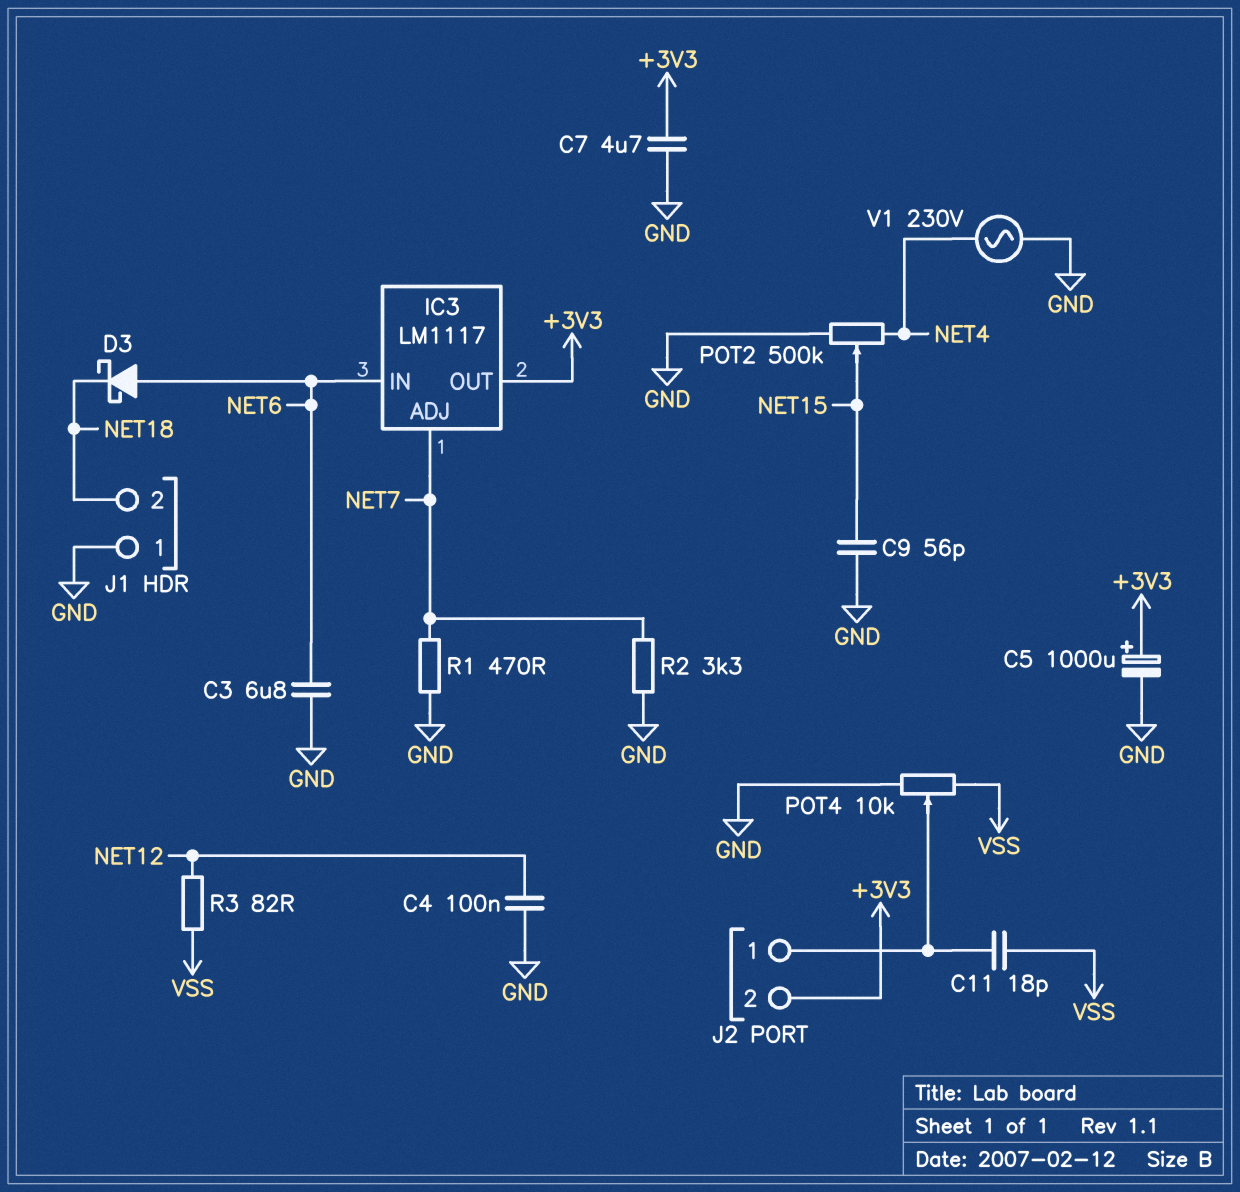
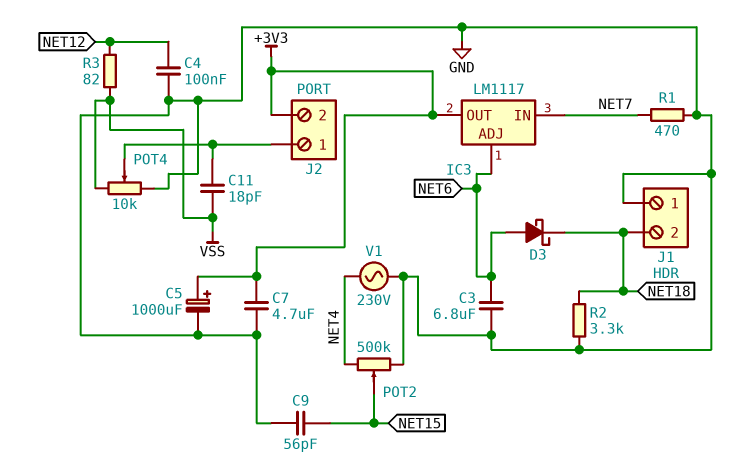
IC3 pin ADJ: NET7 -> NET6
IC3 pin IN: NET6 -> NET7
R2: 3.3k (GND, NET7) -> 3.3k (GND, NET18)

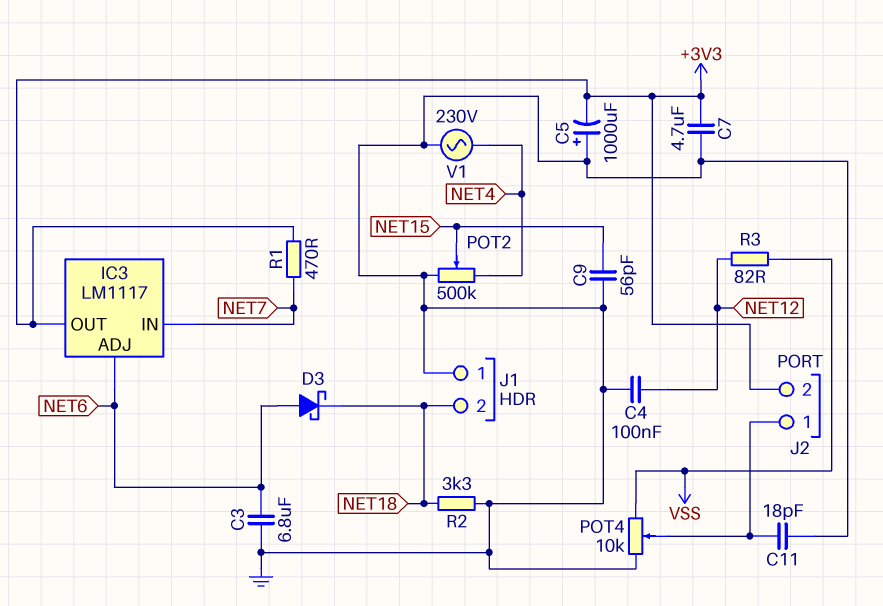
C5: 1000uF (plus +3V3, minus GND) -> 1000uF (plus GND, minus +3V3)
C11: 18pF (J2/1, VSS) -> 18pF (GND, J2/1)
R1: 470 (GND, NET7) -> 470 (+3V3, NET7)

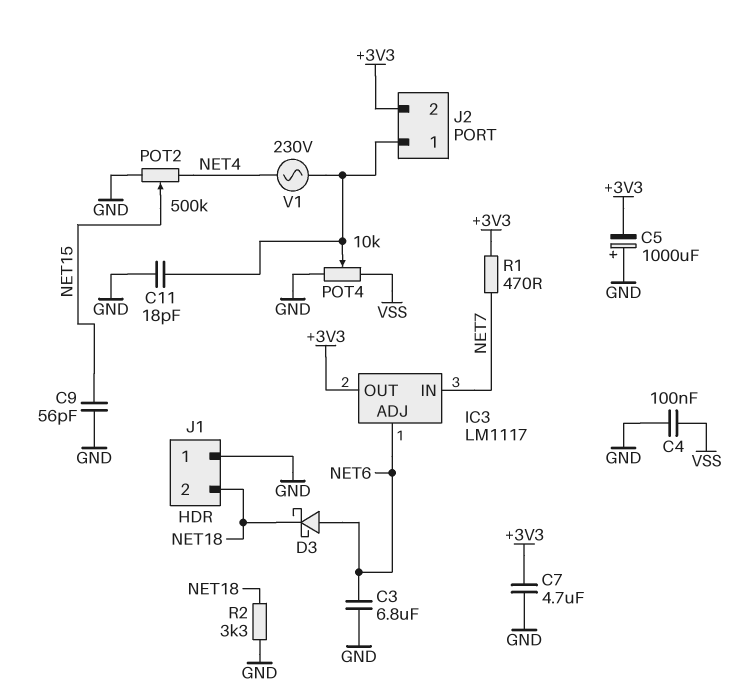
C4: 100nF (GND, NET12) -> 100nF (GND, VSS)
R3: 82 (NET12, VSS) -> none
V1: AC 230V (GND, NET4) -> AC 230V (J2/1, NET4)

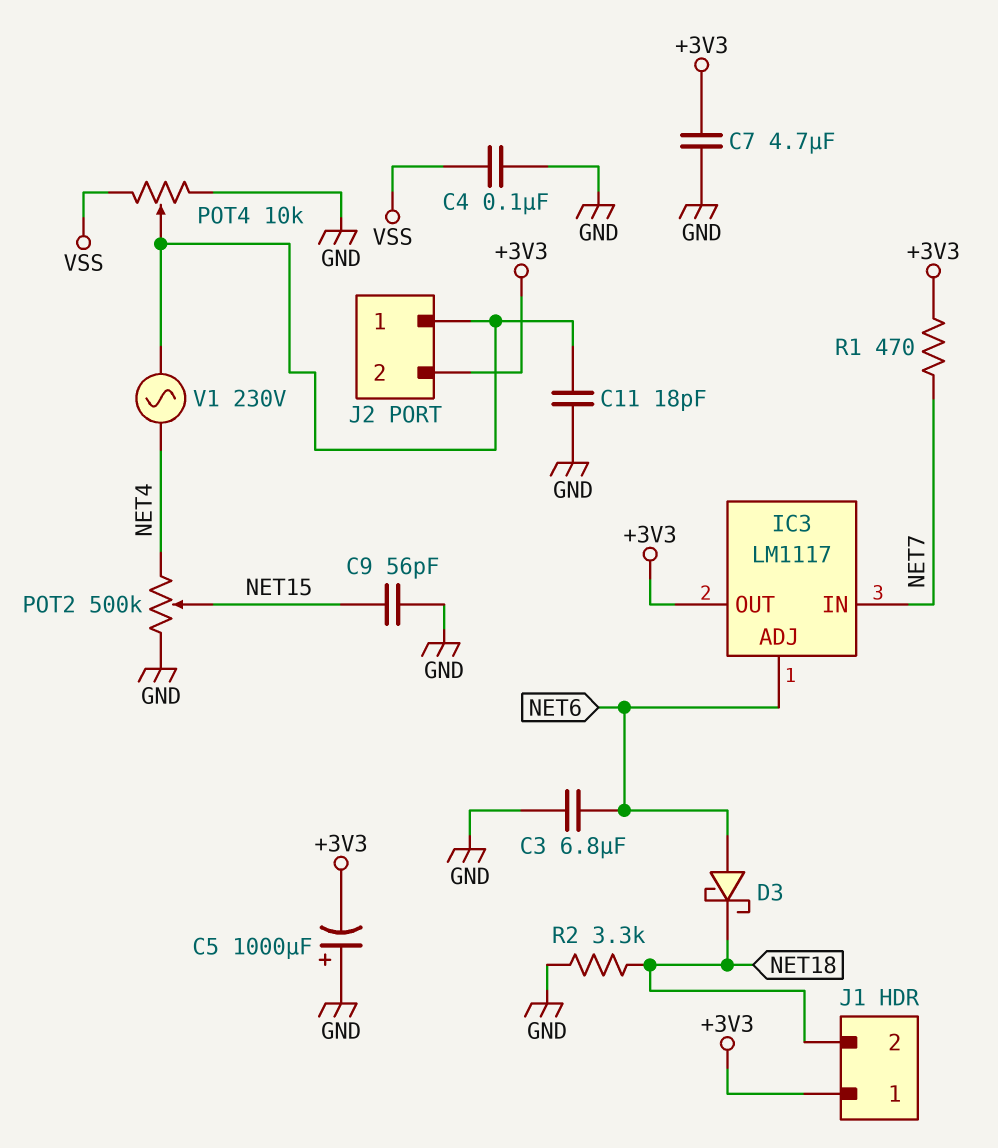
J1 pin 1: GND -> +3V3

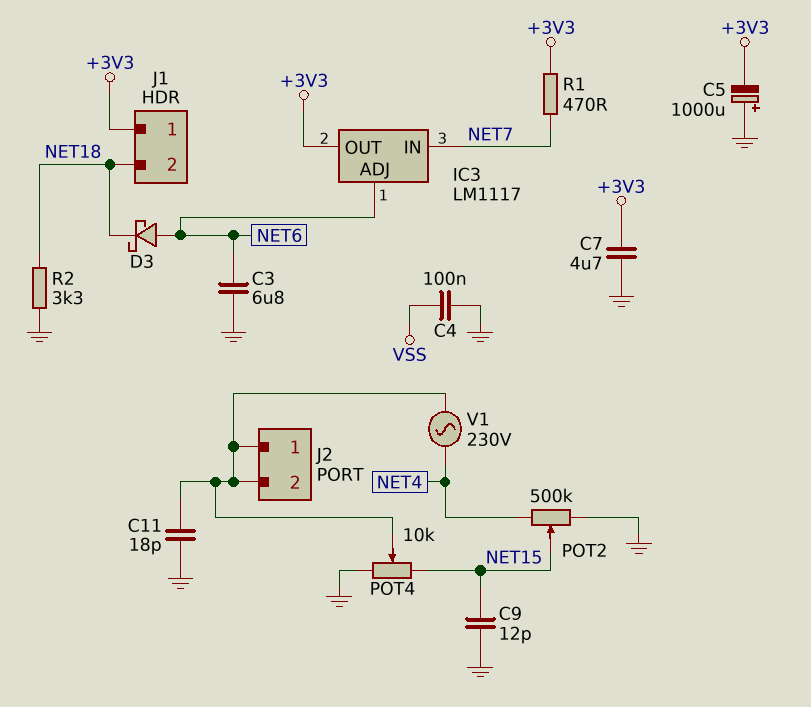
C9: 56pF (GND, NET15) -> 12pF (GND, NET15)
J2 pin 2: +3V3 -> J2/1
POT4: 10k (GND, VSS, wiper J2/1) -> 10k (GND, NET15, wiper J2/1)

